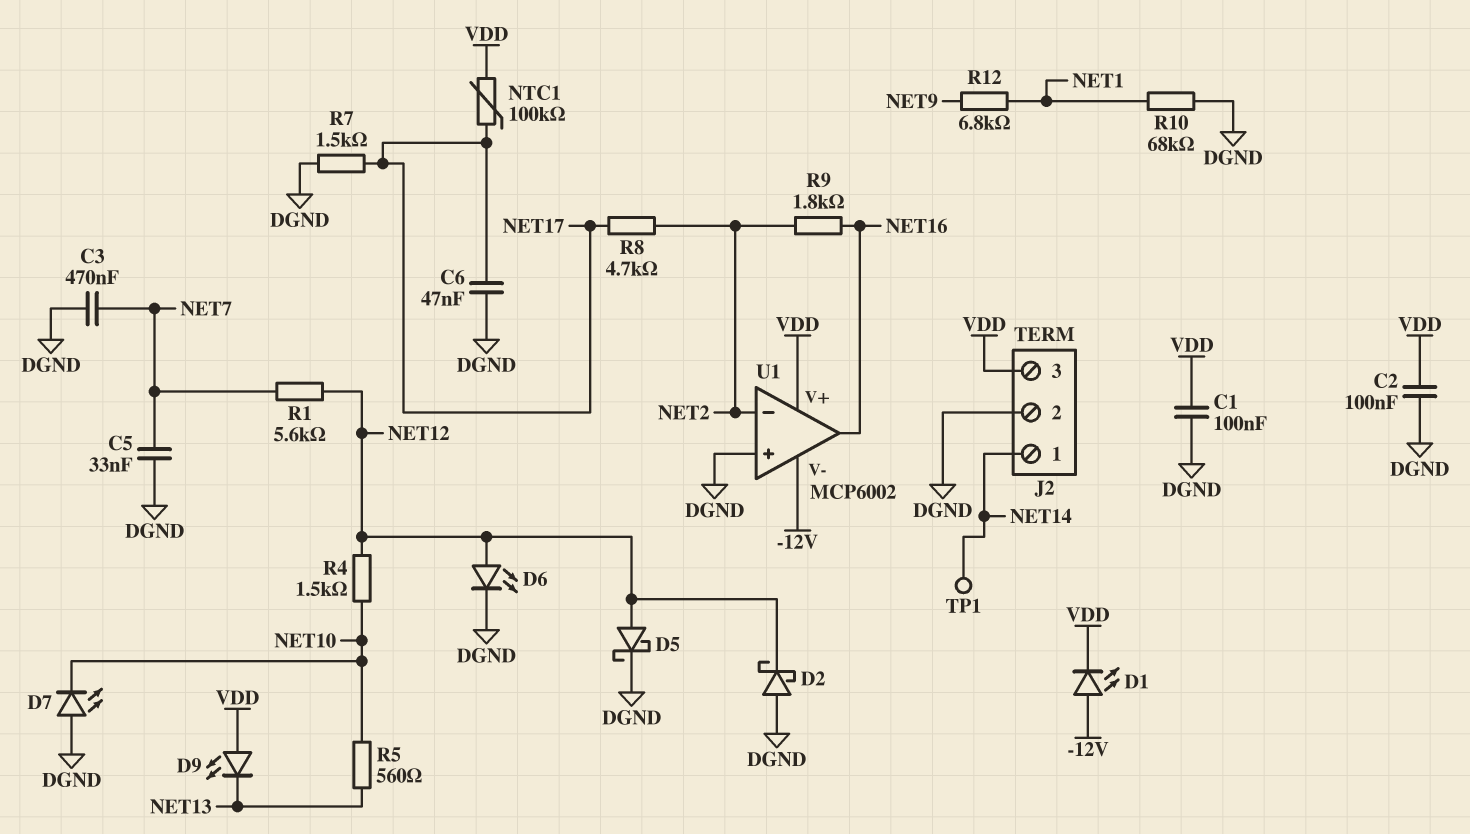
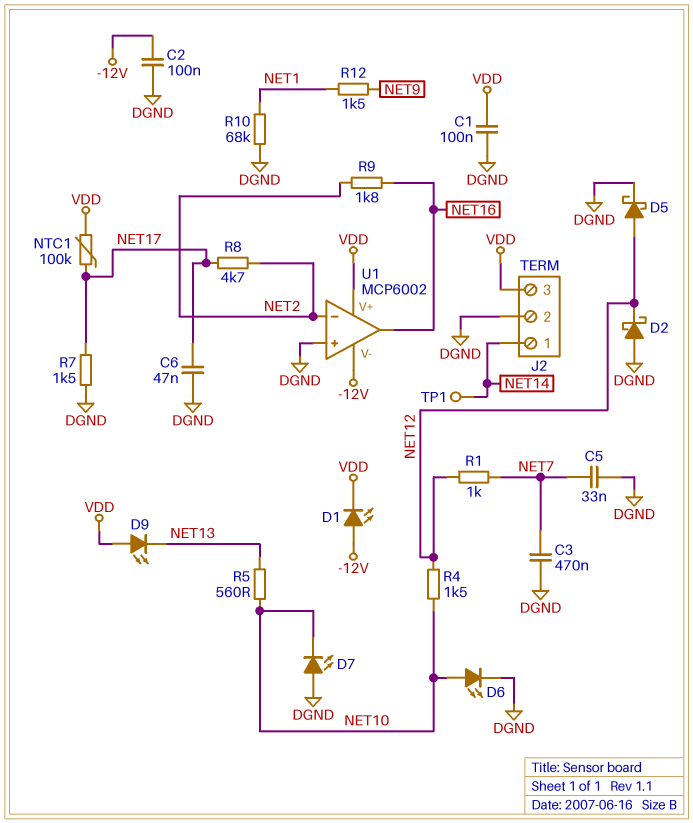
C2: 100nF (DGND, VDD) -> 100nF (-12V, DGND)
D6: LED (A NET12, K DGND) -> LED (A NET10, K DGND)
R1: 5.6k (NET7, NET12) -> 1k (NET7, NET12)
R12: 6.8k (NET1, NET9) -> 1.5k (NET1, NET9)

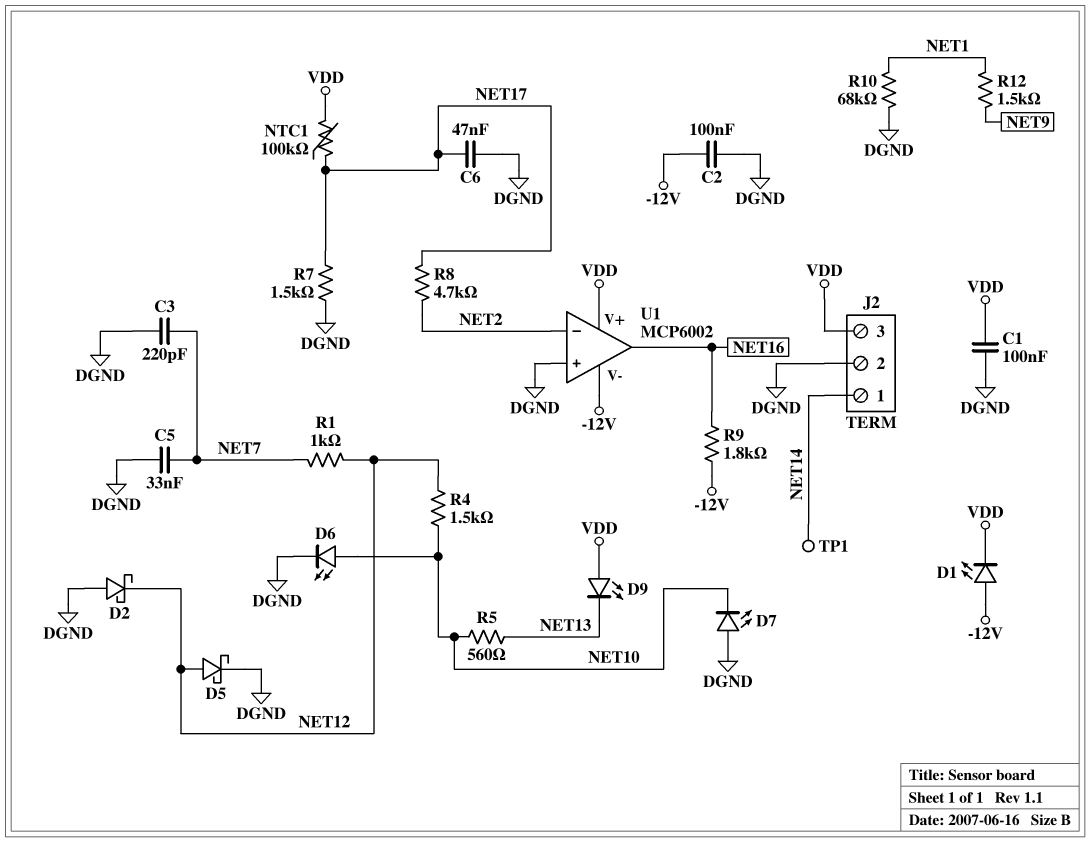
C3: 470nF (DGND, NET7) -> 220pF (DGND, NET7)
R9: 1.8k (NET2, NET16) -> 1.8k (-12V, NET16)

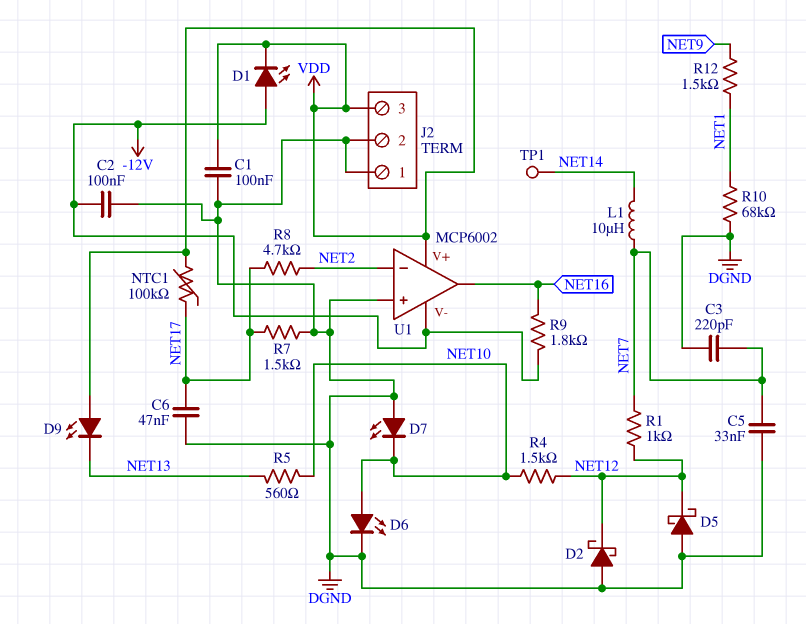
D5: schottky (A NET12, K DGND) -> schottky (A DGND, K NET12)
J2 pin 1: NET14 -> DGND
L1: none -> 10uH (NET7, NET14)

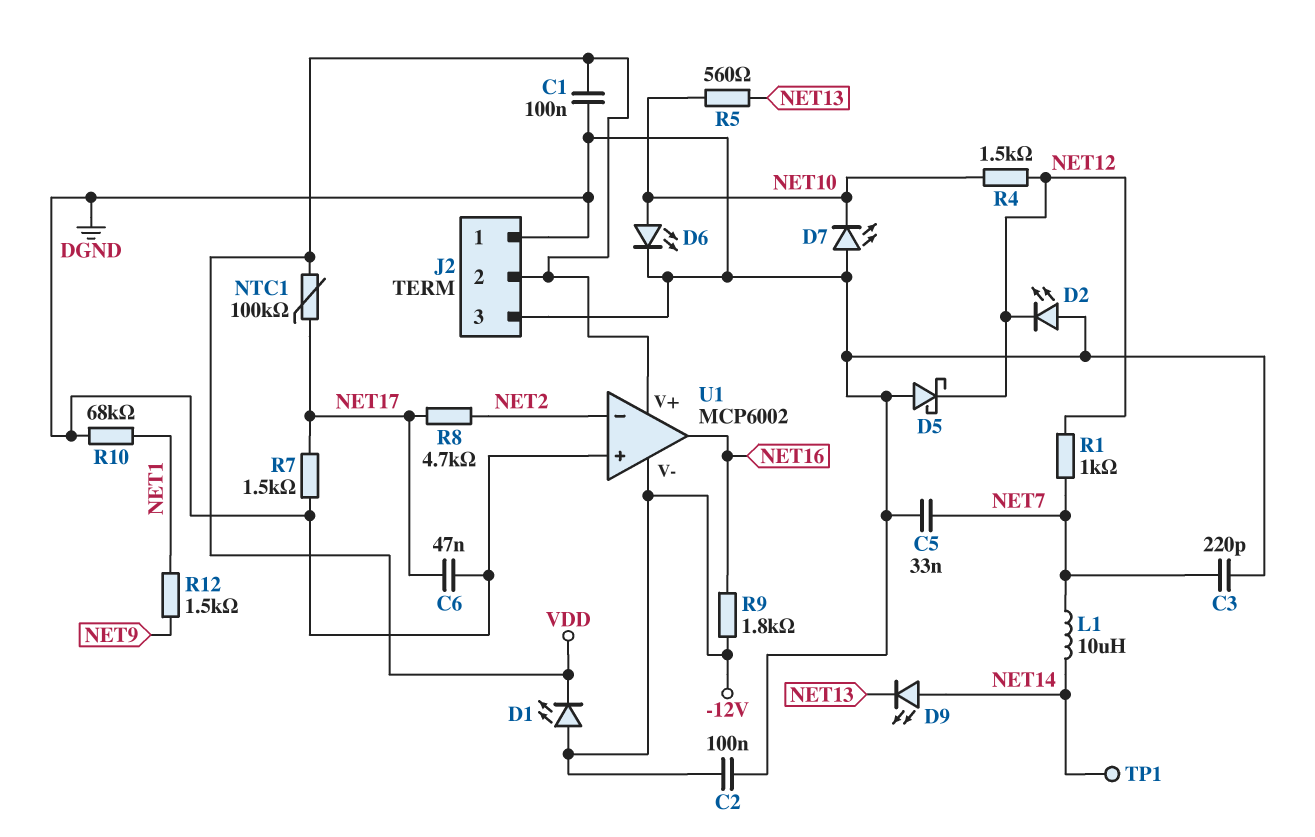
D2: schottky (A DGND, K NET12) -> LED (A DGND, K NET12)
D9: LED (A VDD, K NET13) -> LED (A NET14, K NET13)
J2 pin 2: DGND -> VDD
J2 pin 3: VDD -> DGND

